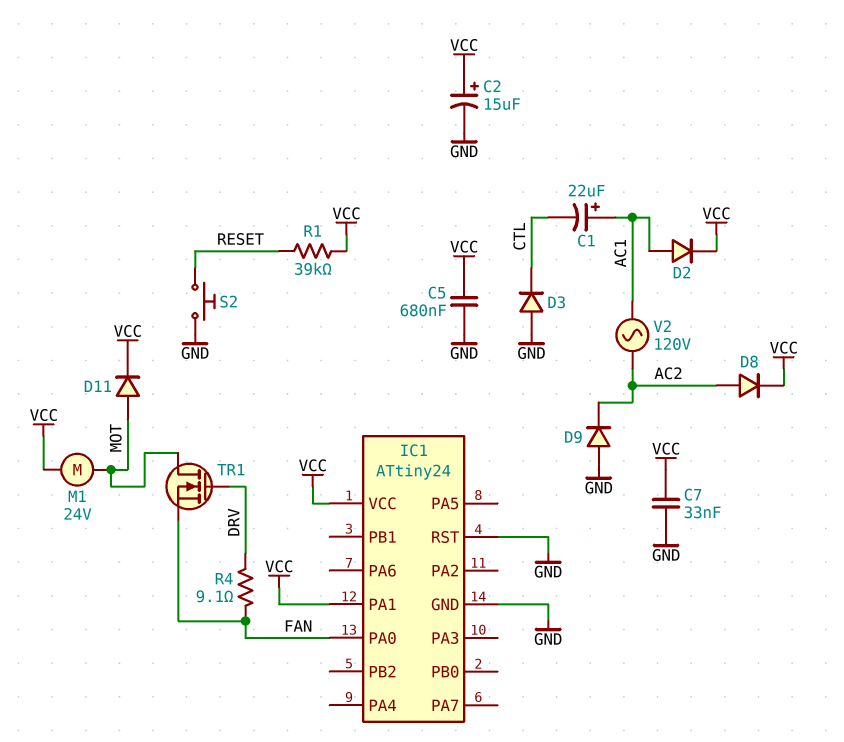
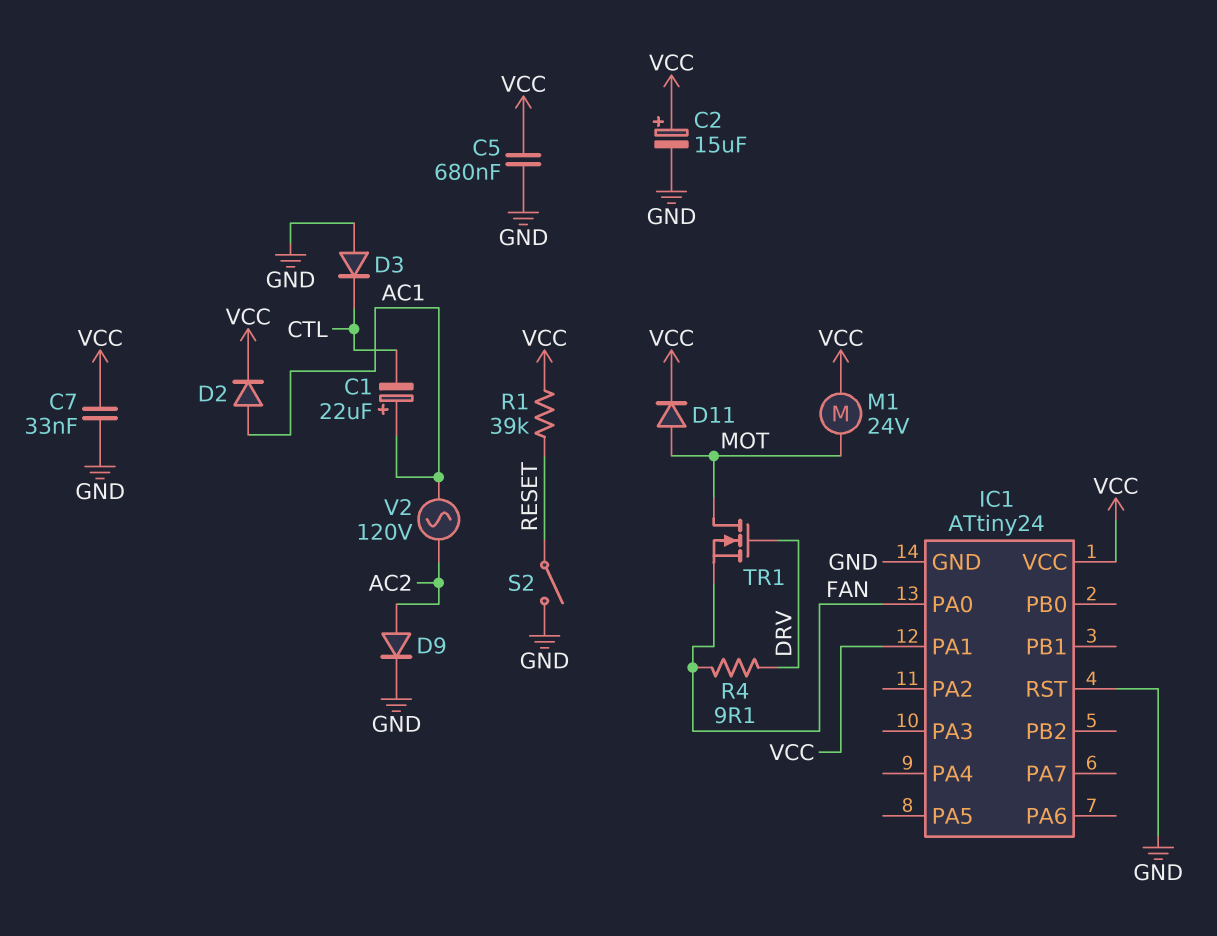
D8: diode (A AC2, K VCC) -> none
D9: diode (A GND, K AC2) -> diode (A AC2, K GND)
S2: button (GND, RESET) -> switch (GND, RESET)

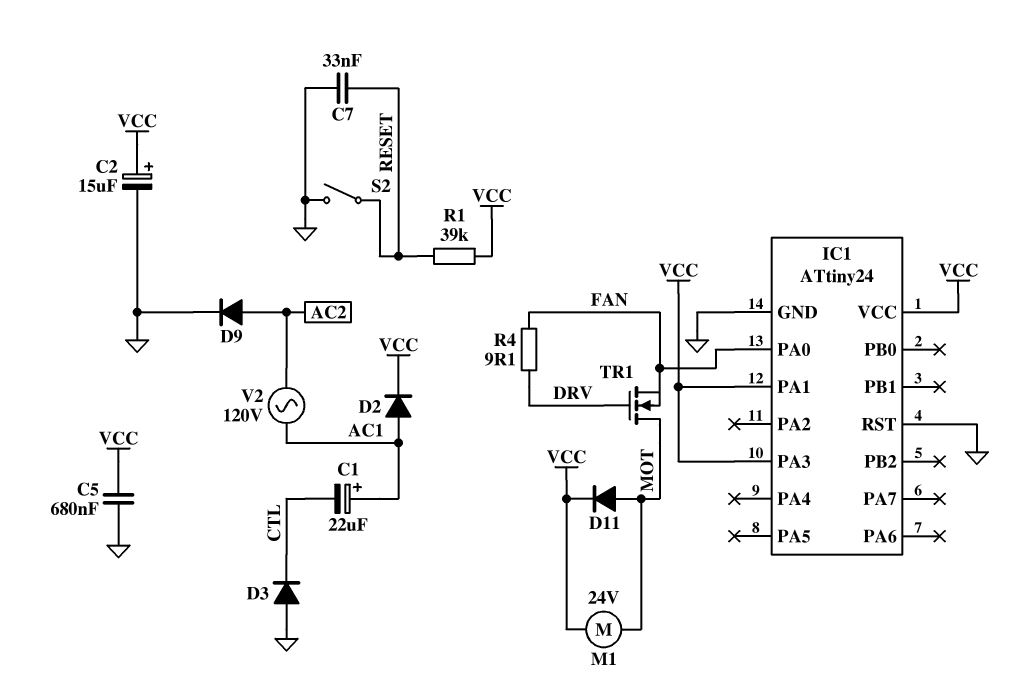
C7: 33nF (GND, VCC) -> 33nF (GND, RESET)
IC1 pin PA3: none -> VCC

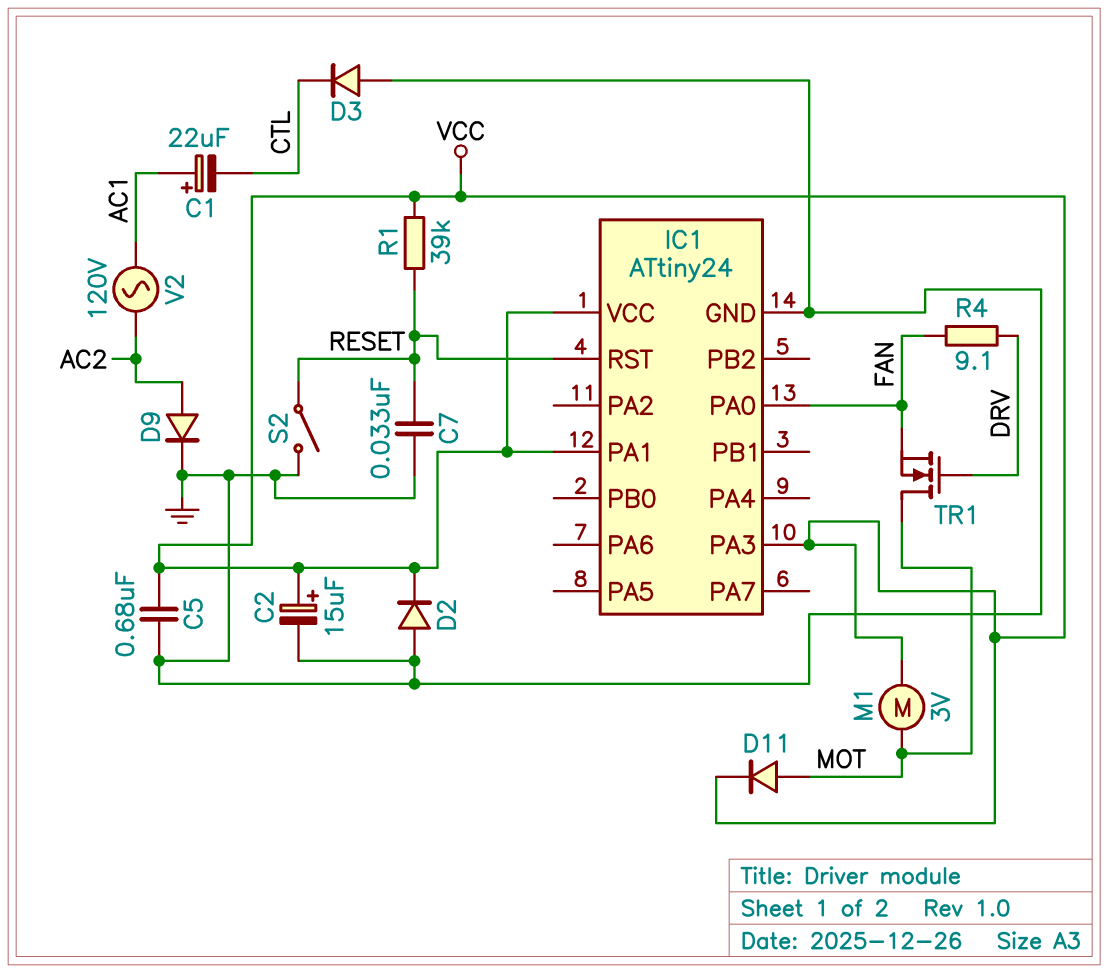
D2: diode (A AC1, K VCC) -> diode (A GND, K VCC)
IC1 pin RST: GND -> RESET
M1: motor 24V (MOT, VCC) -> motor 3V (MOT, VCC)

